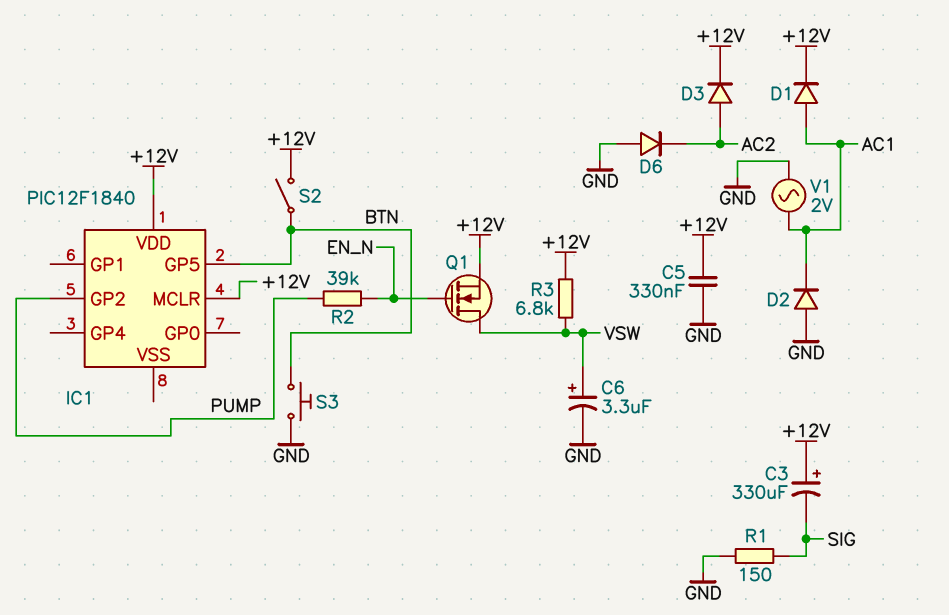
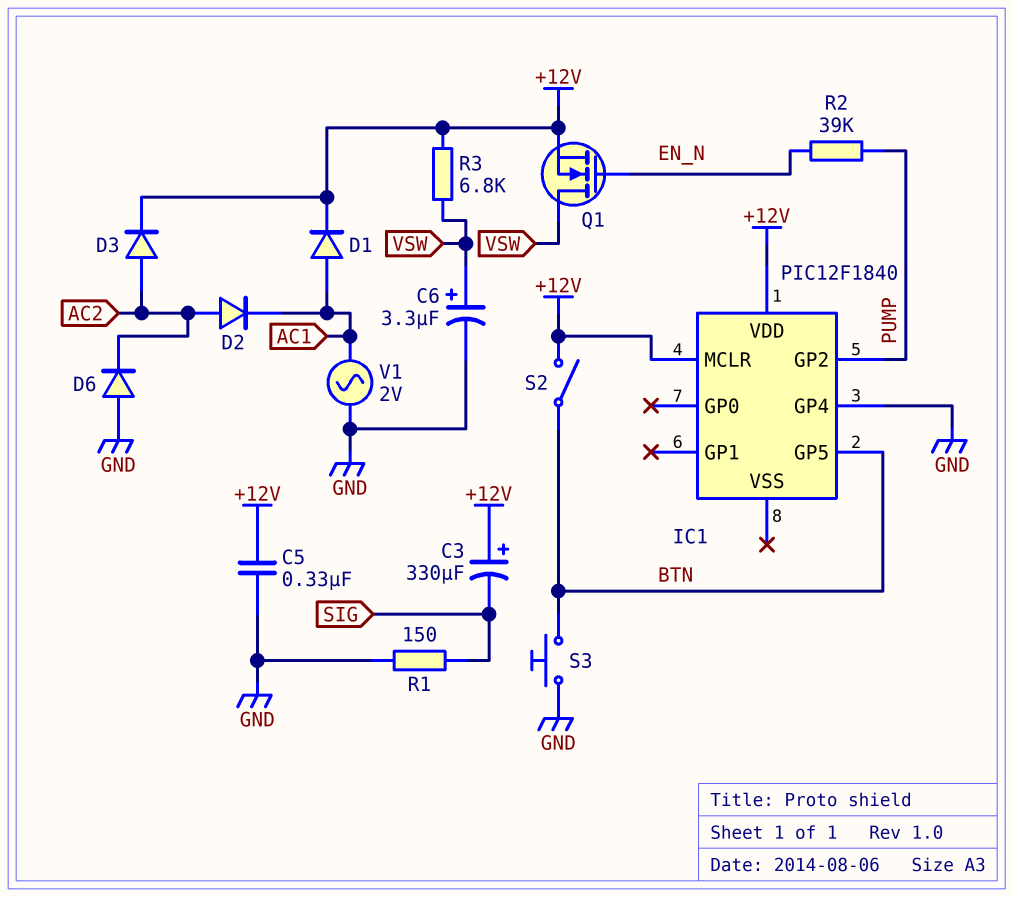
D2: diode (A GND, K AC1) -> diode (A AC2, K AC1)
IC1 pin GP4: none -> GND

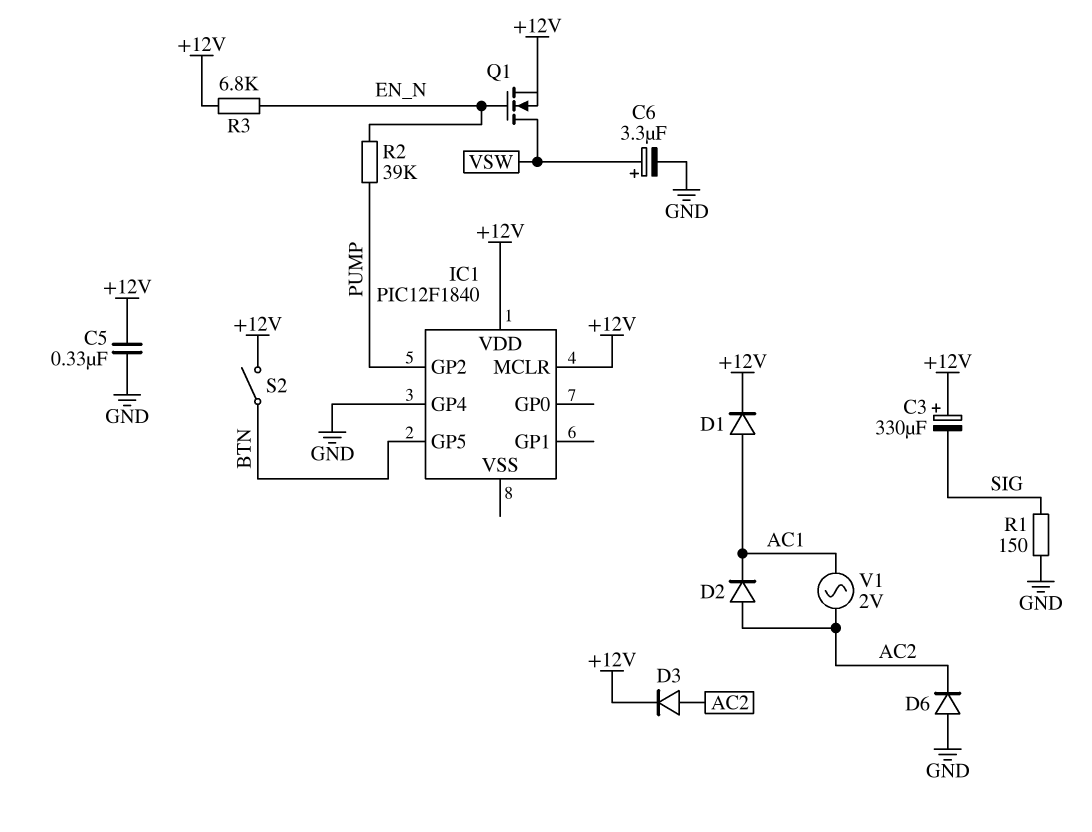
R3: 6.8k (+12V, VSW) -> 6.8k (+12V, EN_N)
S3: button (BTN, GND) -> none
V1: AC 2V (AC1, GND) -> AC 2V (AC1, AC2)

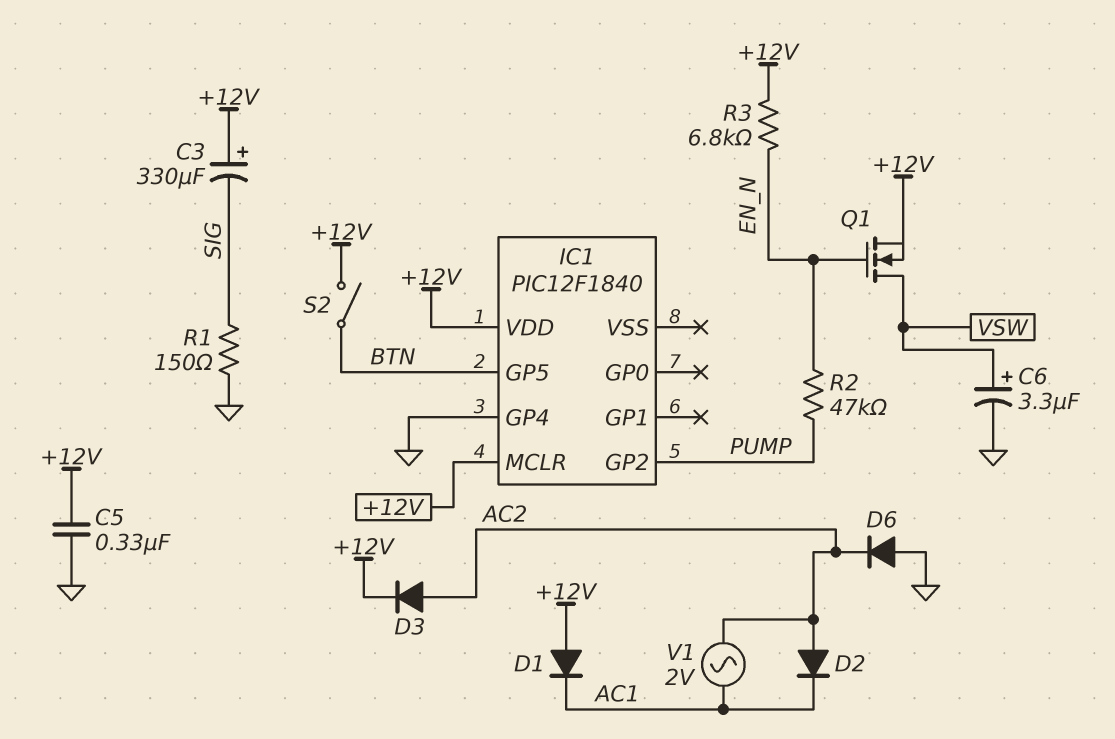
D1: diode (A AC1, K +12V) -> diode (A +12V, K AC1)
R2: 39k (EN_N, PUMP) -> 47k (EN_N, PUMP)

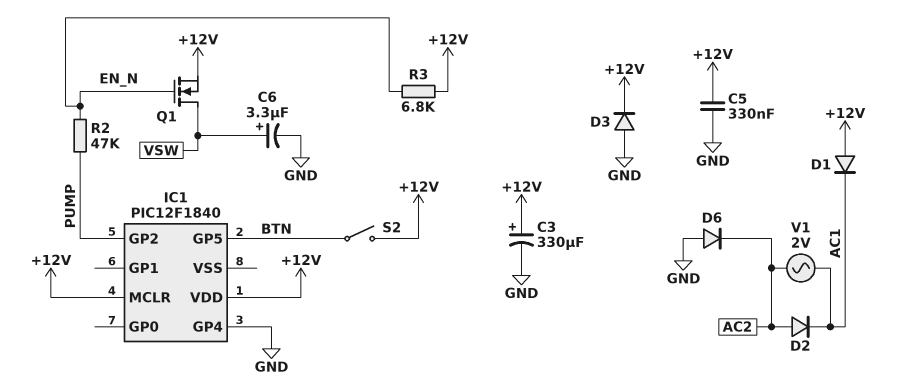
C3: 330uF (plus +12V, minus SIG) -> 330uF (plus +12V, minus GND)
D3: diode (A AC2, K +12V) -> diode (A GND, K +12V)
R1: 150 (GND, SIG) -> none

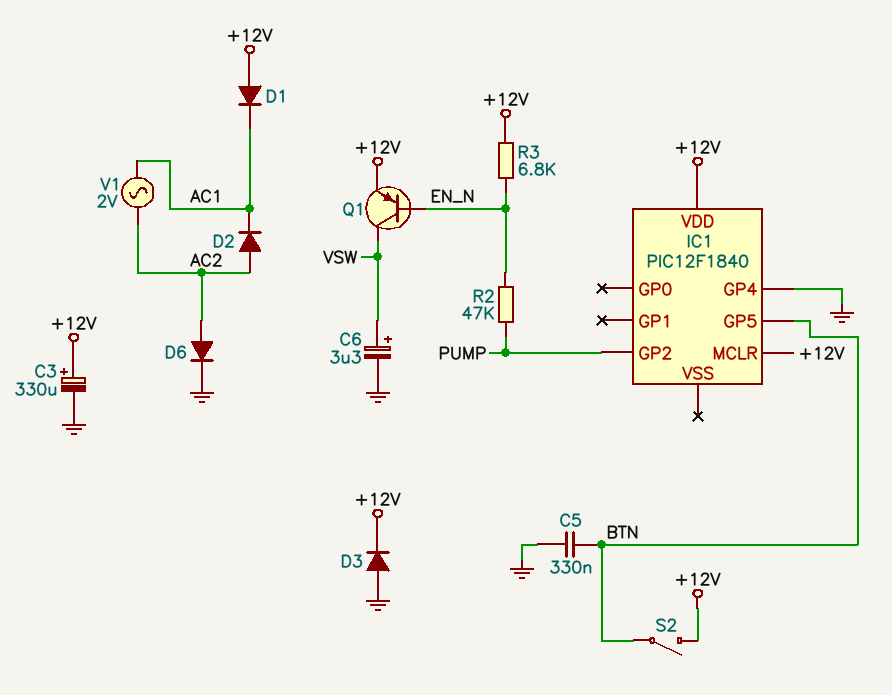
C5: 330nF (+12V, GND) -> 330nF (BTN, GND)
D6: diode (A GND, K AC2) -> diode (A AC2, K GND)
Q1: NMOS (G EN_N, D VSW, S +12V) -> PNP (B EN_N, C VSW, E +12V)

